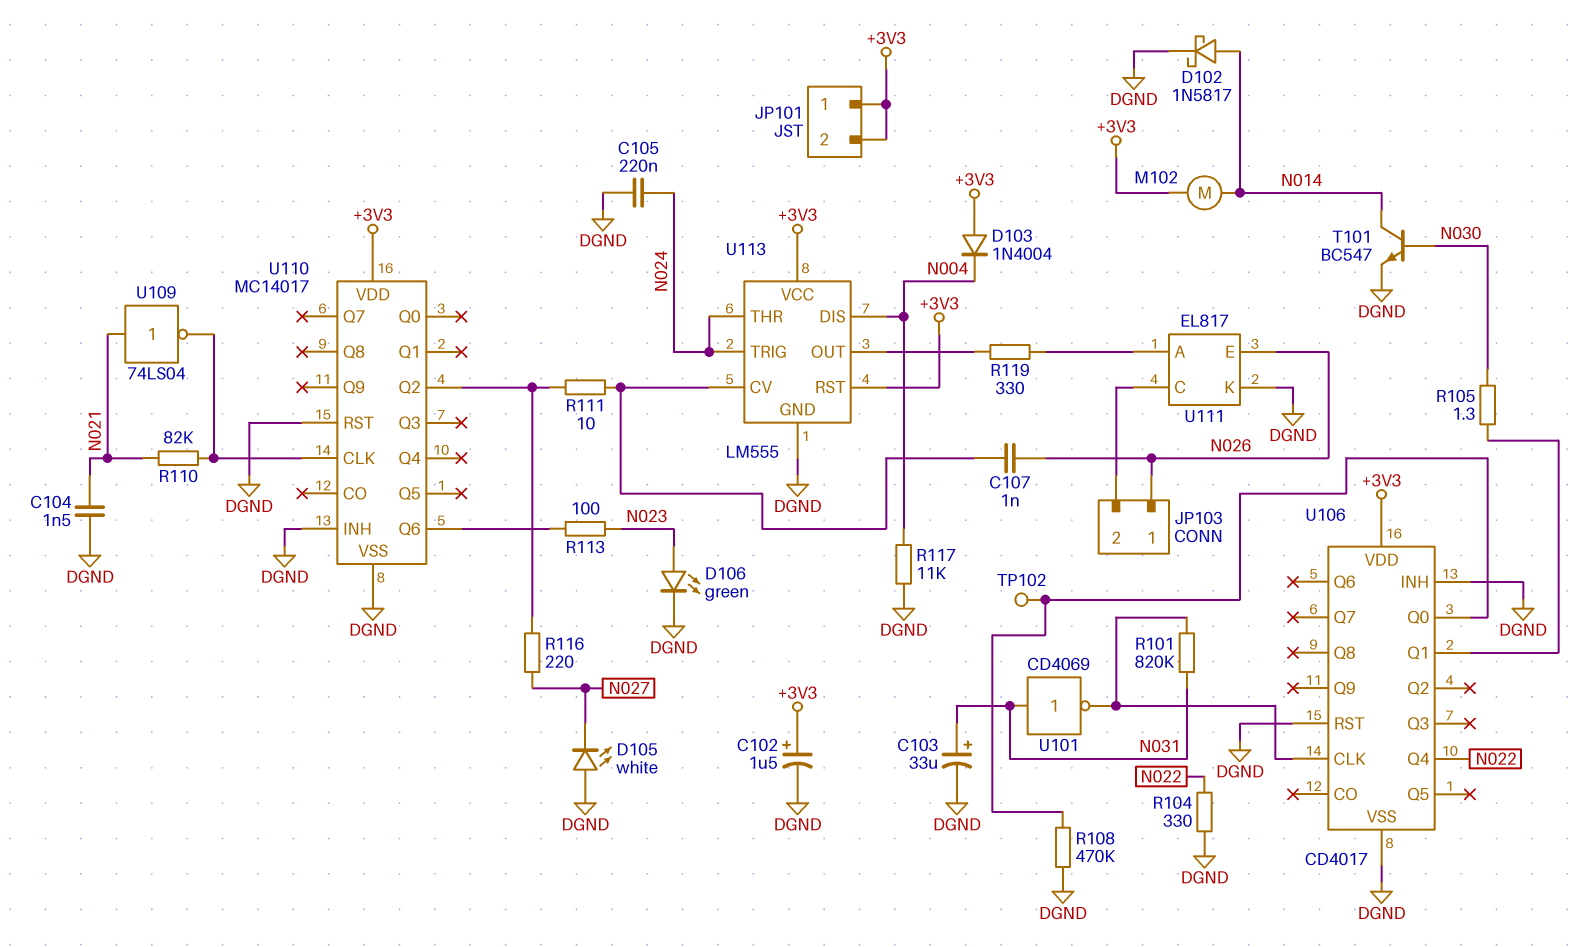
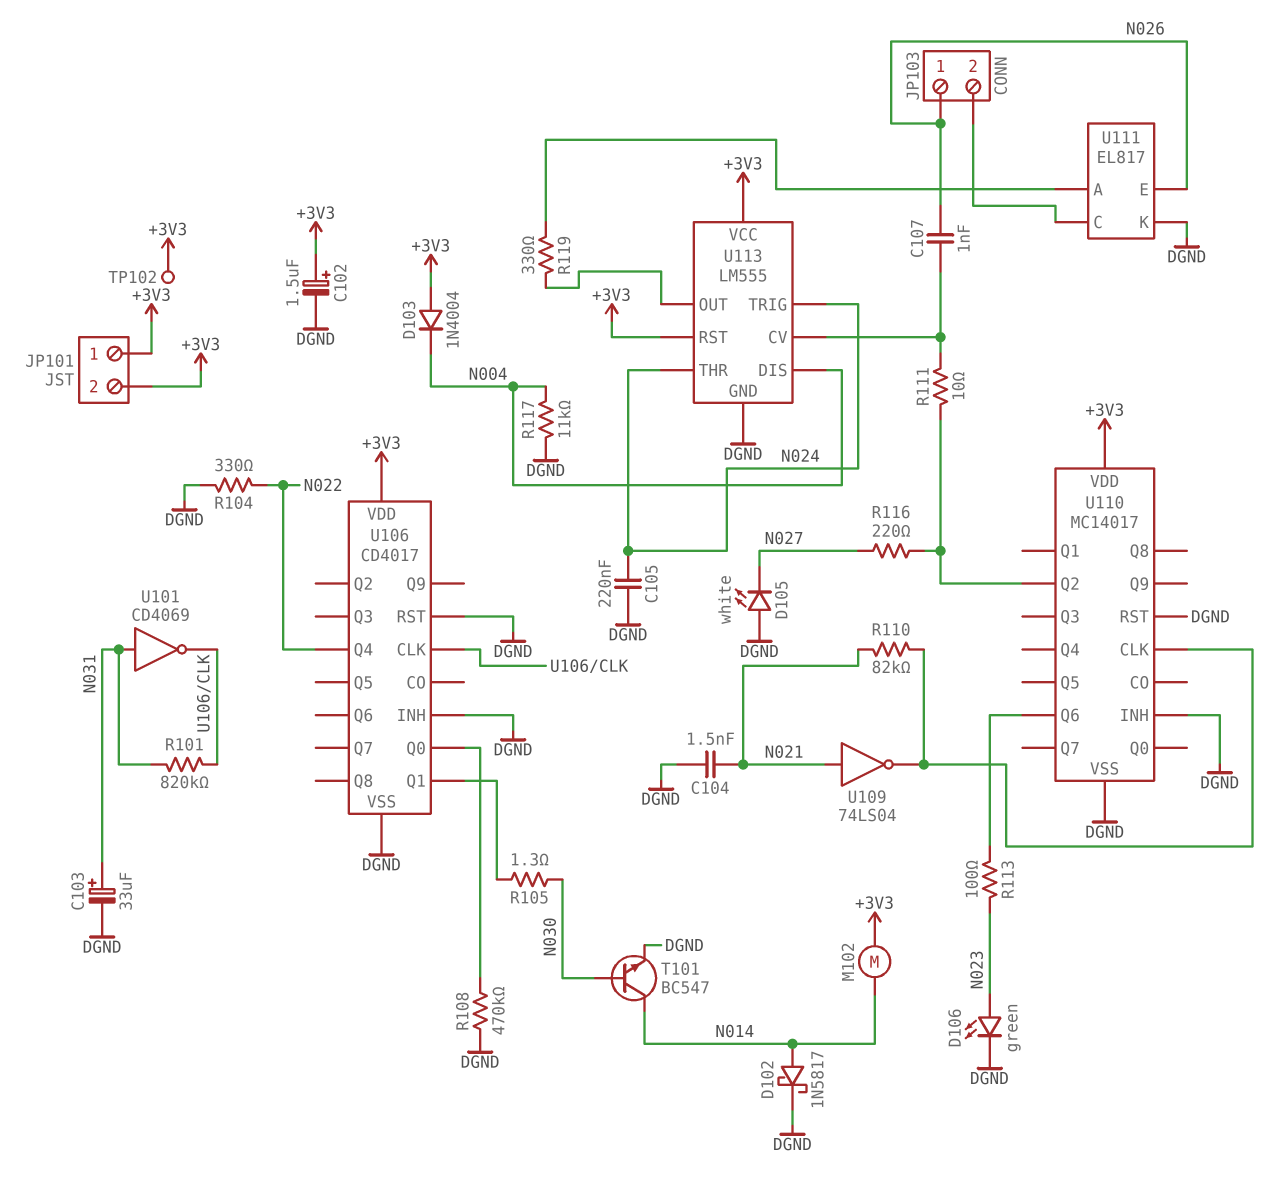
TP102: test point (U106/Q0) -> test point (+3V3)

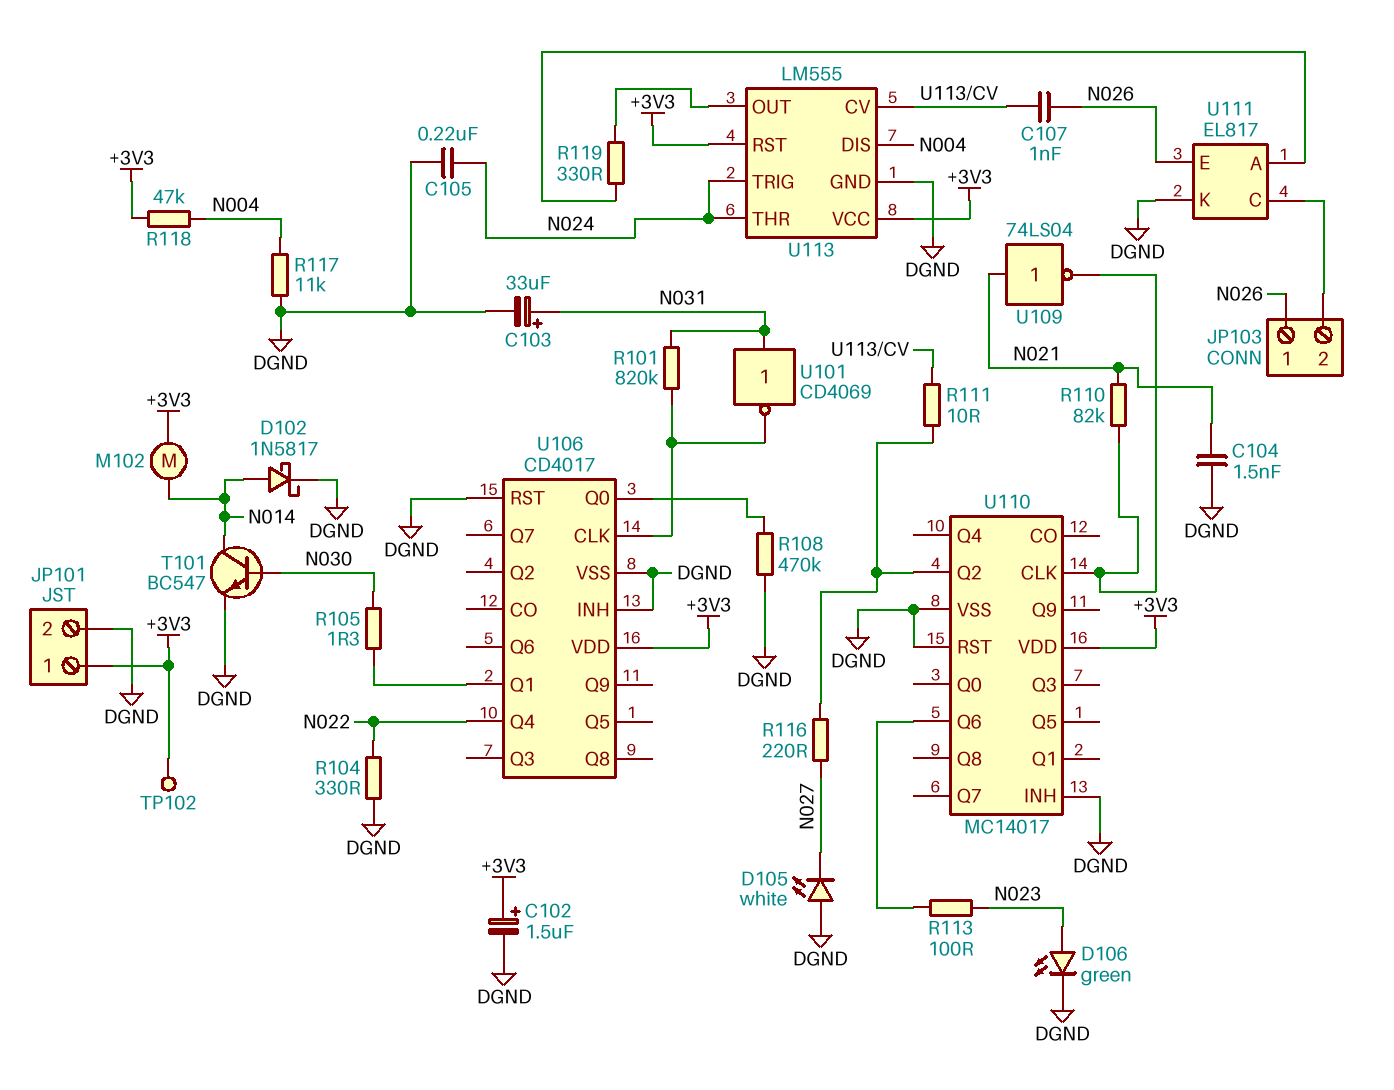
D103: diode 1N4004 (A +3V3, K N004) -> none
JP101 pin 2: +3V3 -> DGND
R118: none -> 47k (+3V3, N004)

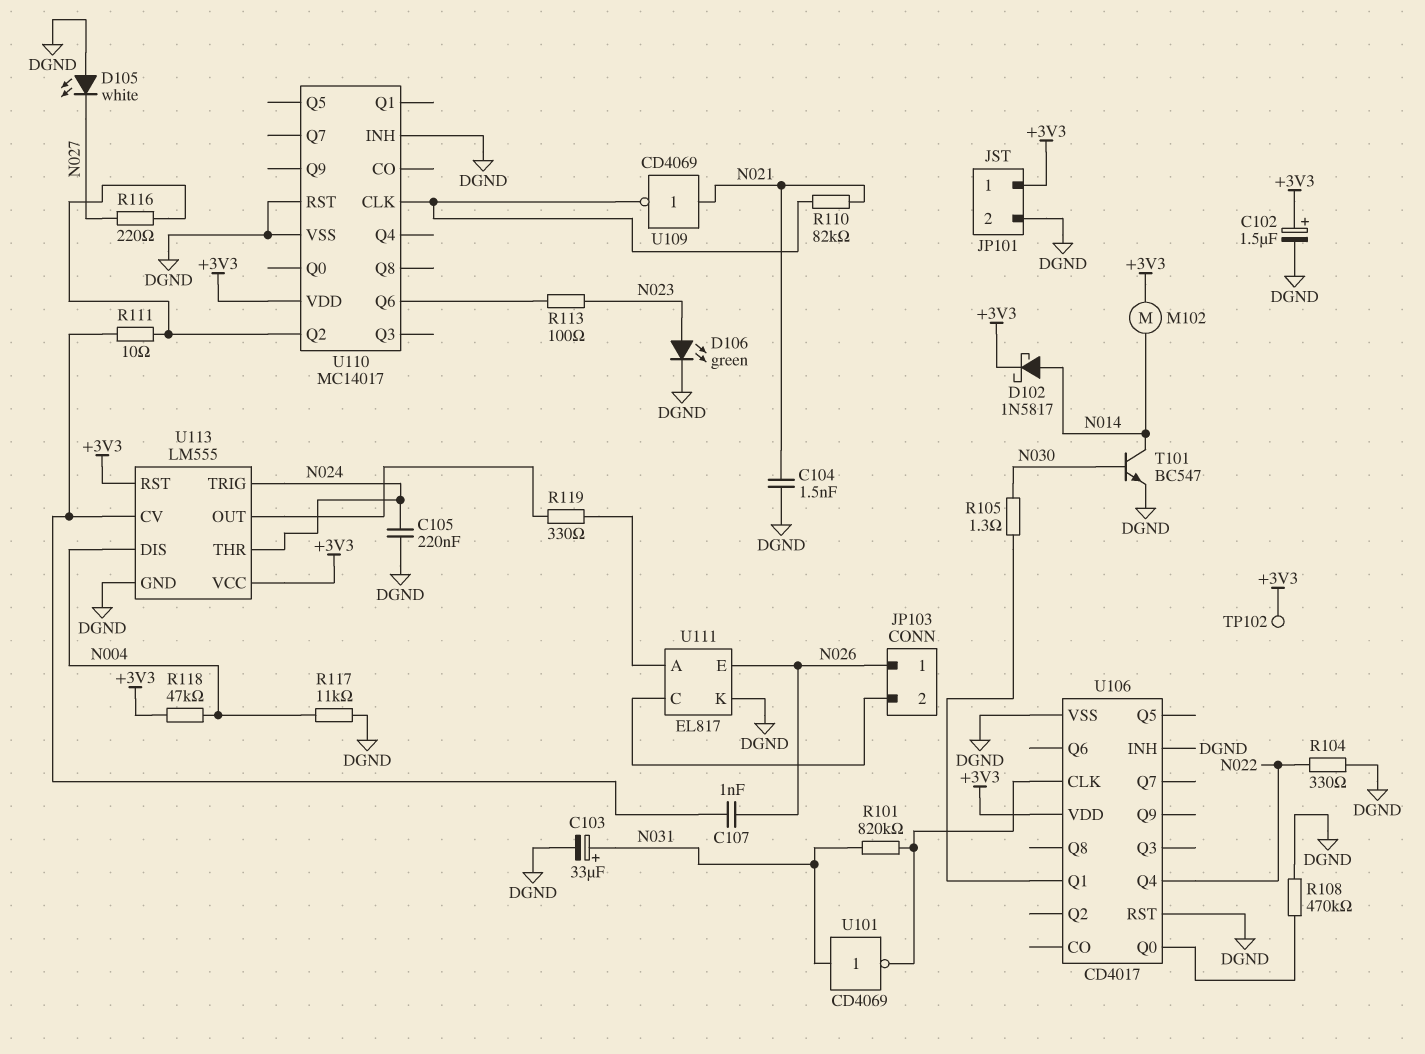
D102: schottky 1N5817 (A N014, K DGND) -> schottky 1N5817 (A N014, K +3V3)
U109: NOT 74LS04 (in N021, out U110/CLK) -> NOT CD4069 (in N021, out U110/CLK)

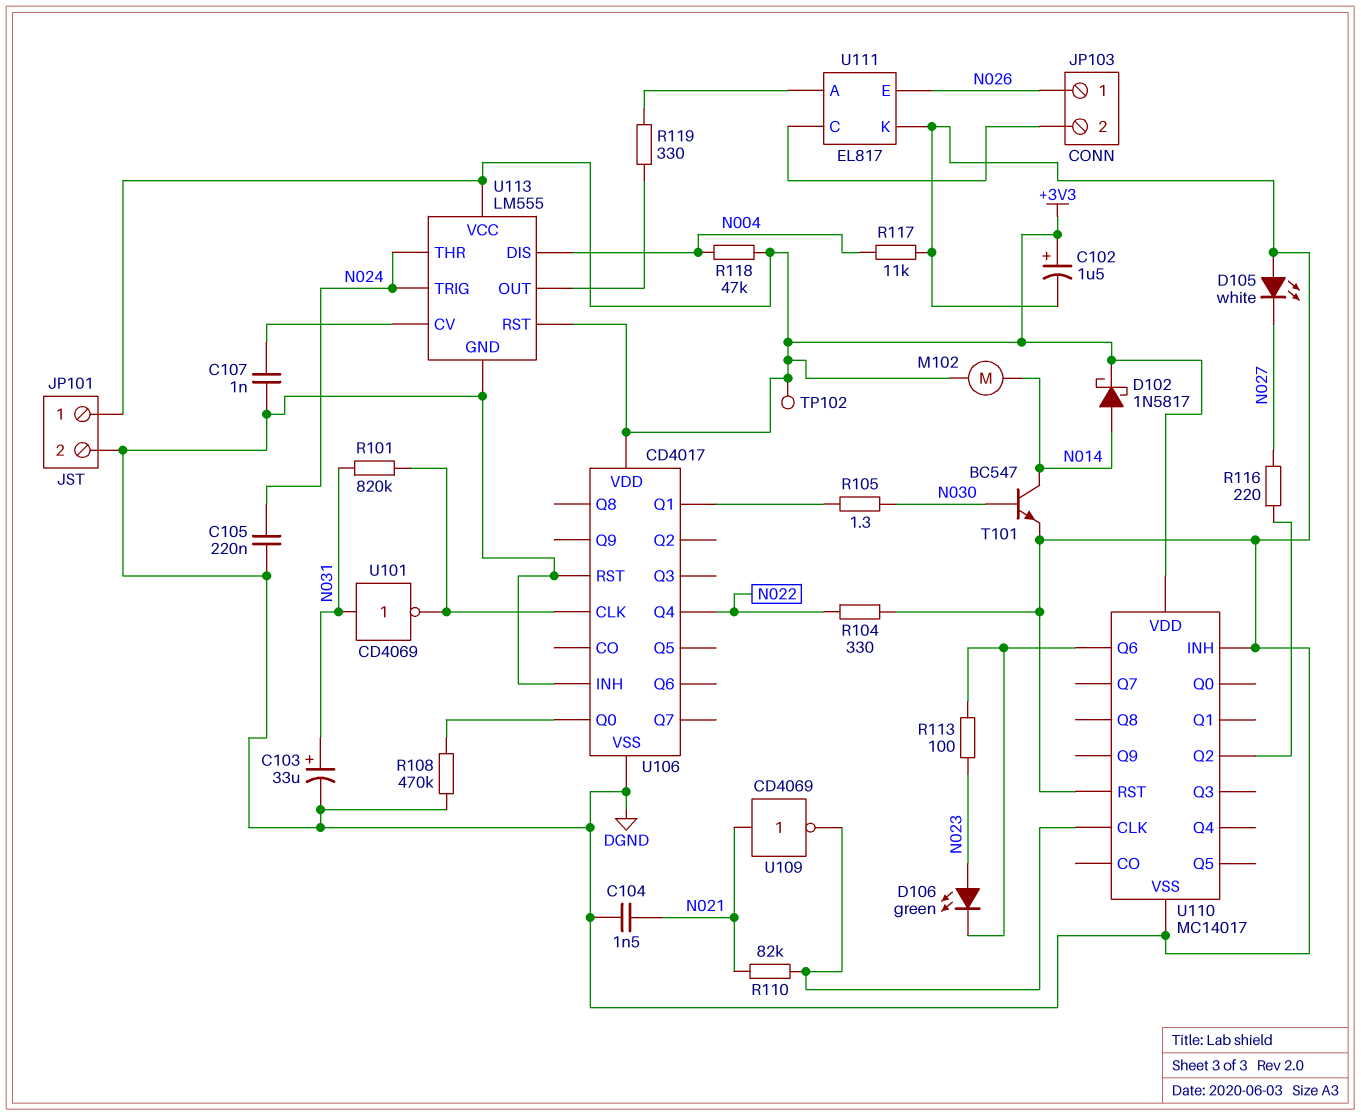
C107: 1nF (N026, U113/CV) -> 1nF (DGND, U113/CV)
D106: LED green (A N023, K DGND) -> LED green (A N023, K U110/Q6)
R111: 10 (U110/Q2, U113/CV) -> none

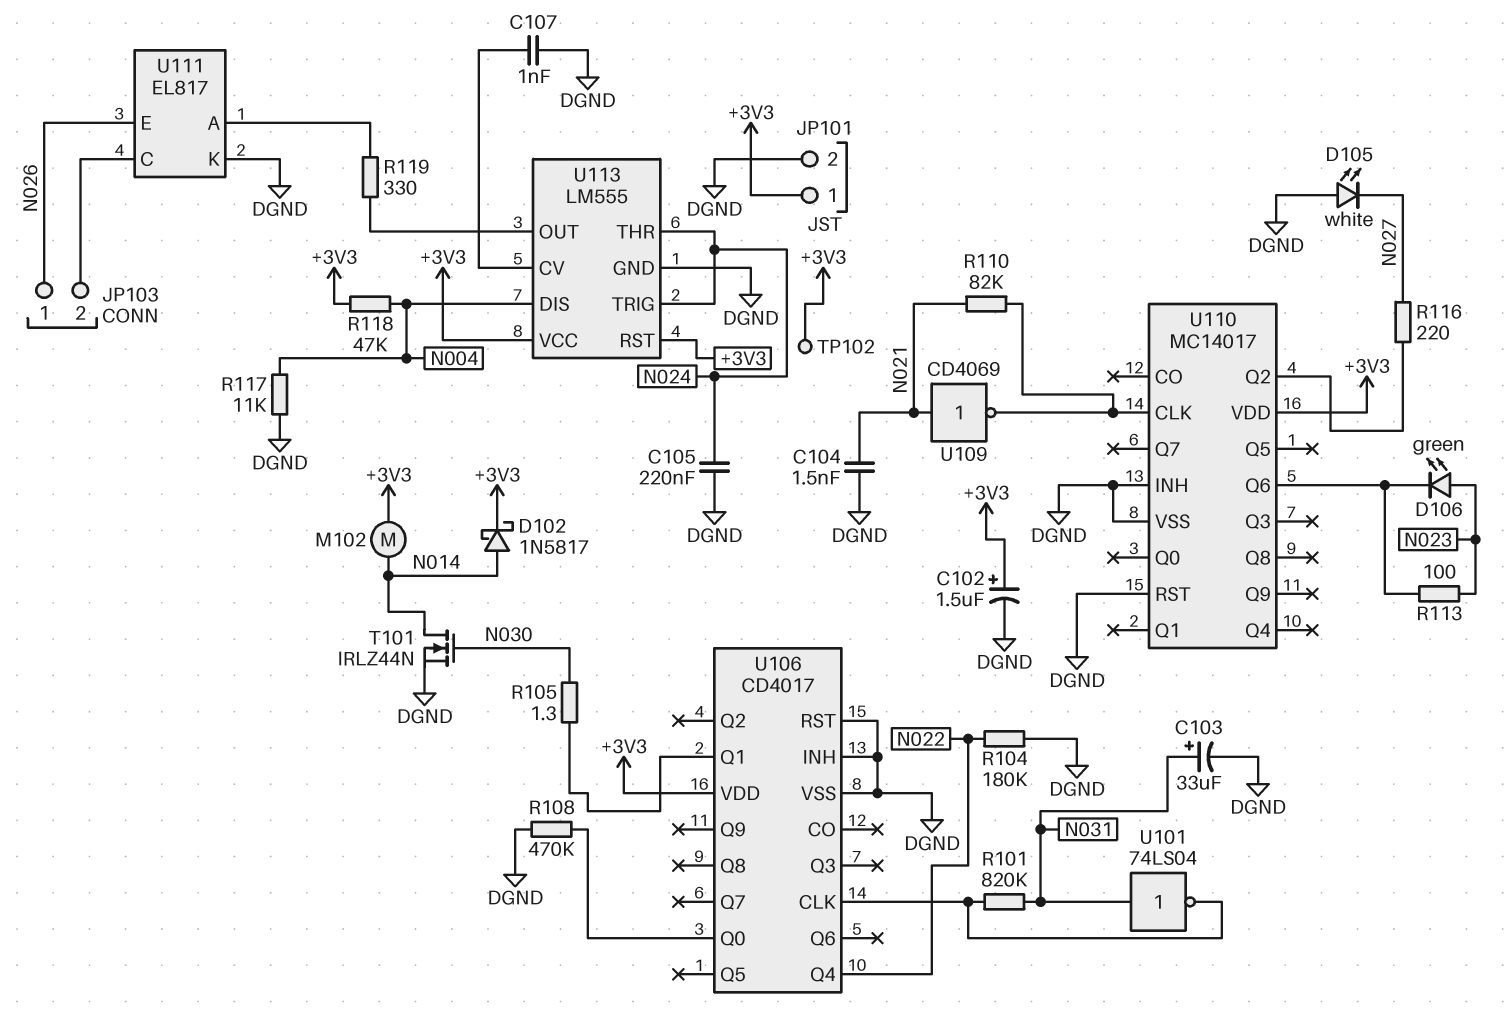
R104: 330 (DGND, N022) -> 180k (DGND, N022)
T101: NPN BC547 (B N030, C N014, E DGND) -> NMOS IRLZ44N (G N030, D N014, S DGND)
U101: NOT CD4069 (in N031, out U106/CLK) -> NOT 74LS04 (in N031, out U106/CLK)

